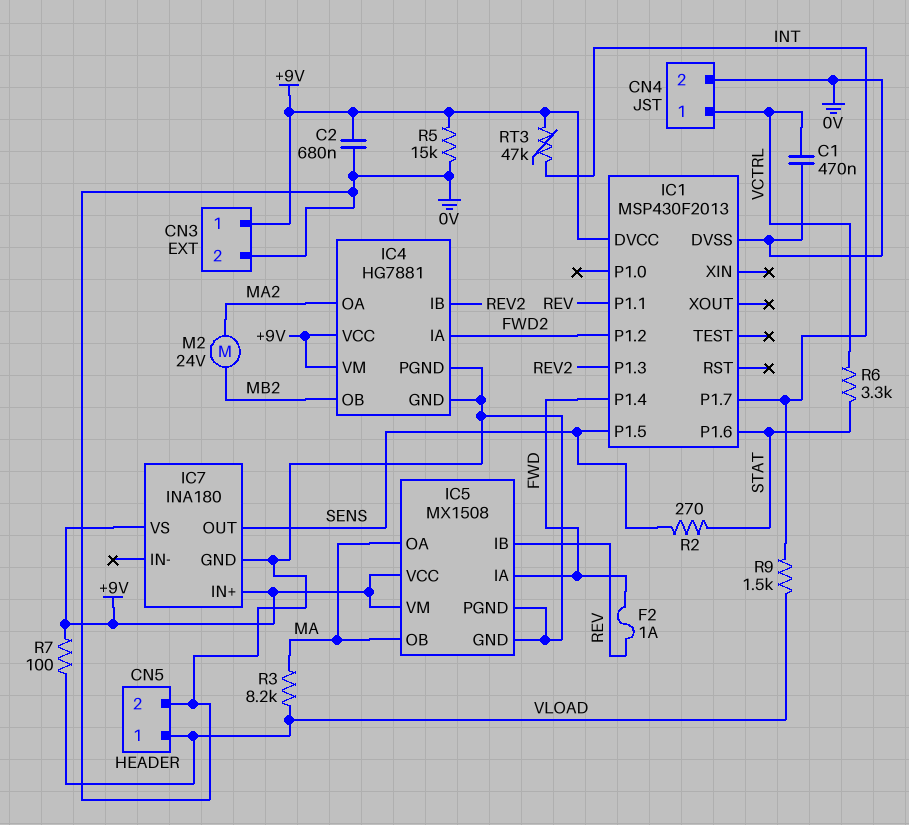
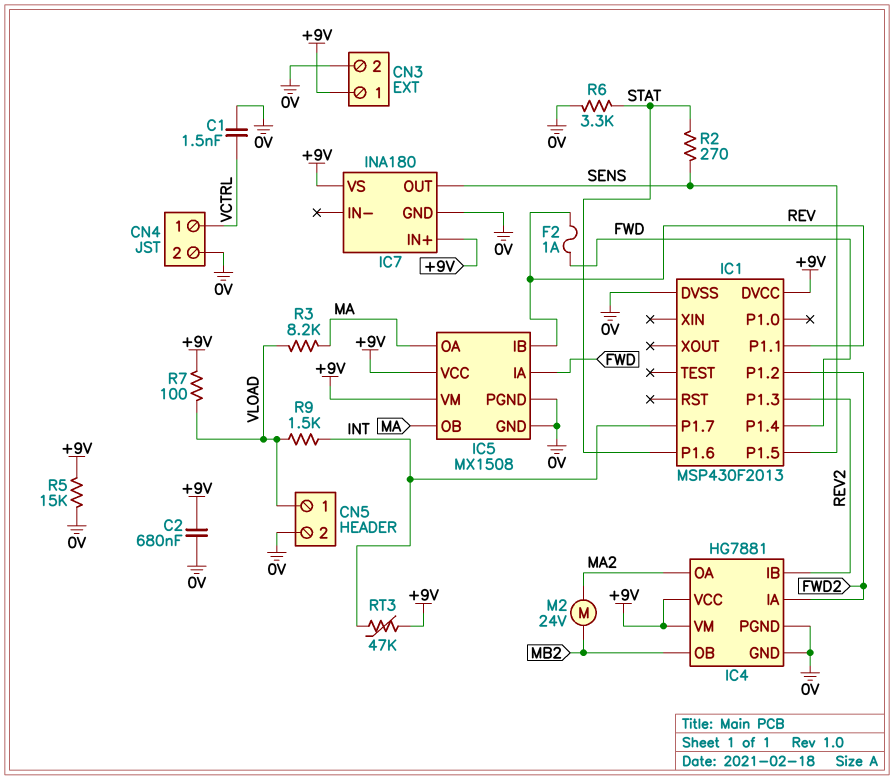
C1: 470nF (0V, VCTRL) -> 1.5nF (0V, VCTRL)
R6: 3.3k (STAT, VCTRL) -> 3.3k (0V, STAT)

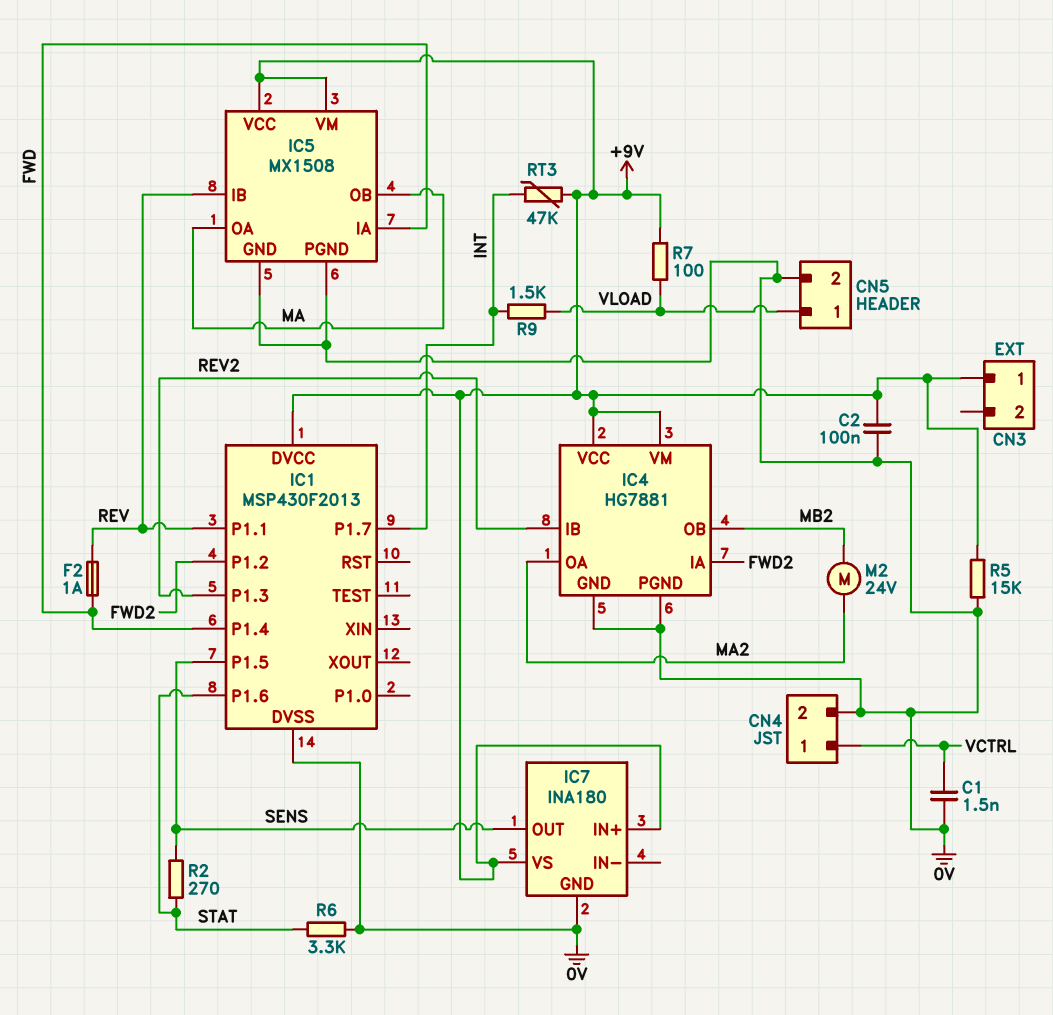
C2: 680nF (+9V, 0V) -> 100nF (+9V, 0V)
CN3 pin 2: 0V -> none
R3: 8.2k (MA, VLOAD) -> none

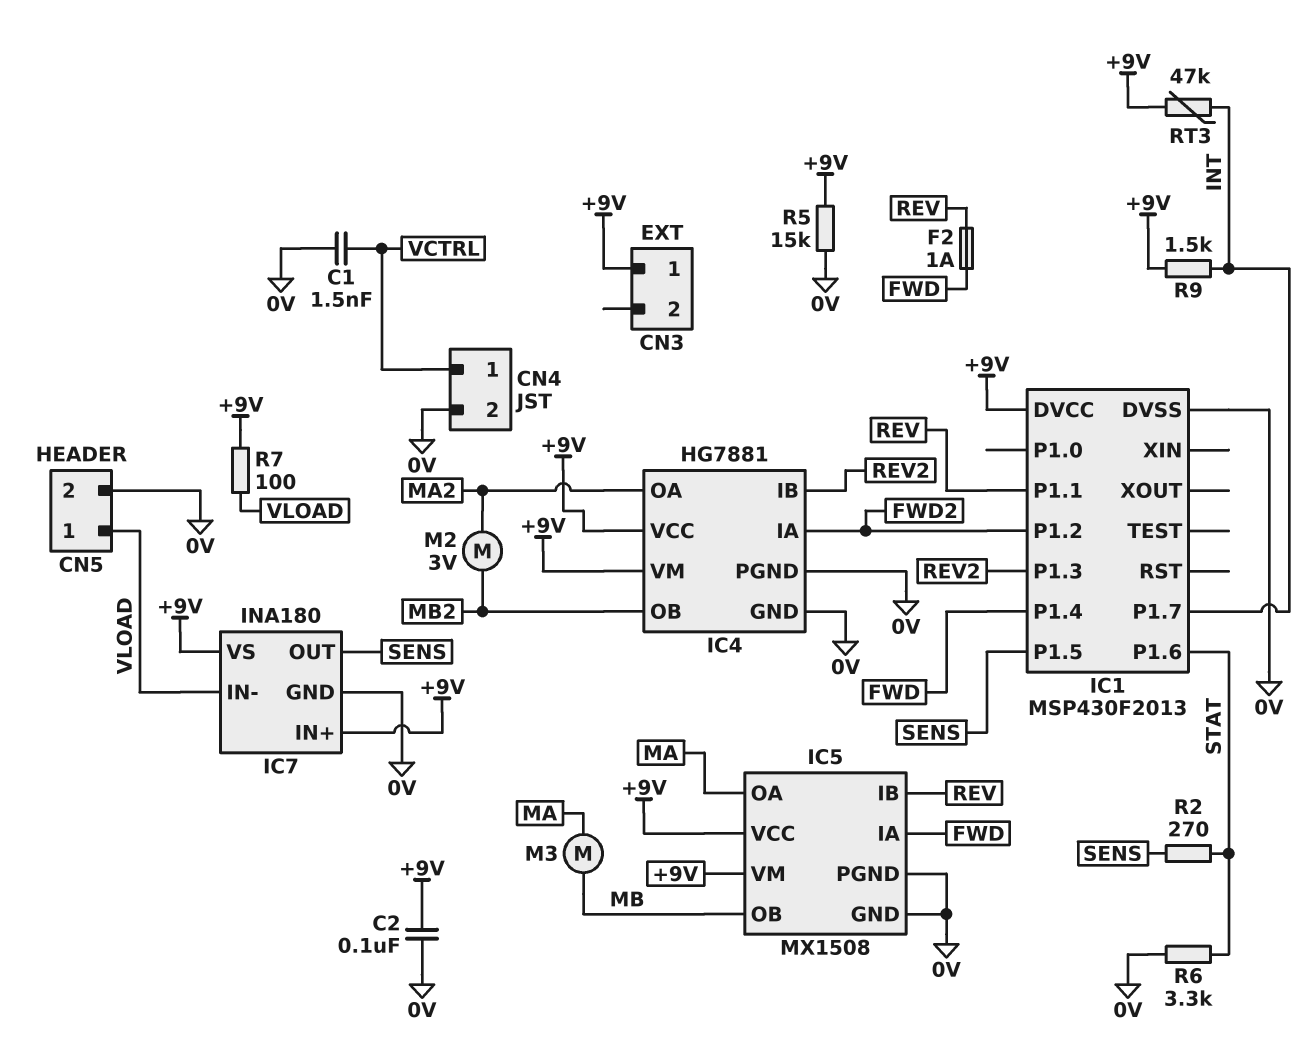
IC5 pin OB: MA -> MB
IC7 pin IN-: none -> VLOAD
M2: motor 24V (MA2, MB2) -> motor 3V (MA2, MB2)
M3: none -> motor (MA, MB)
R9: 1.5k (INT, VLOAD) -> 1.5k (+9V, INT)

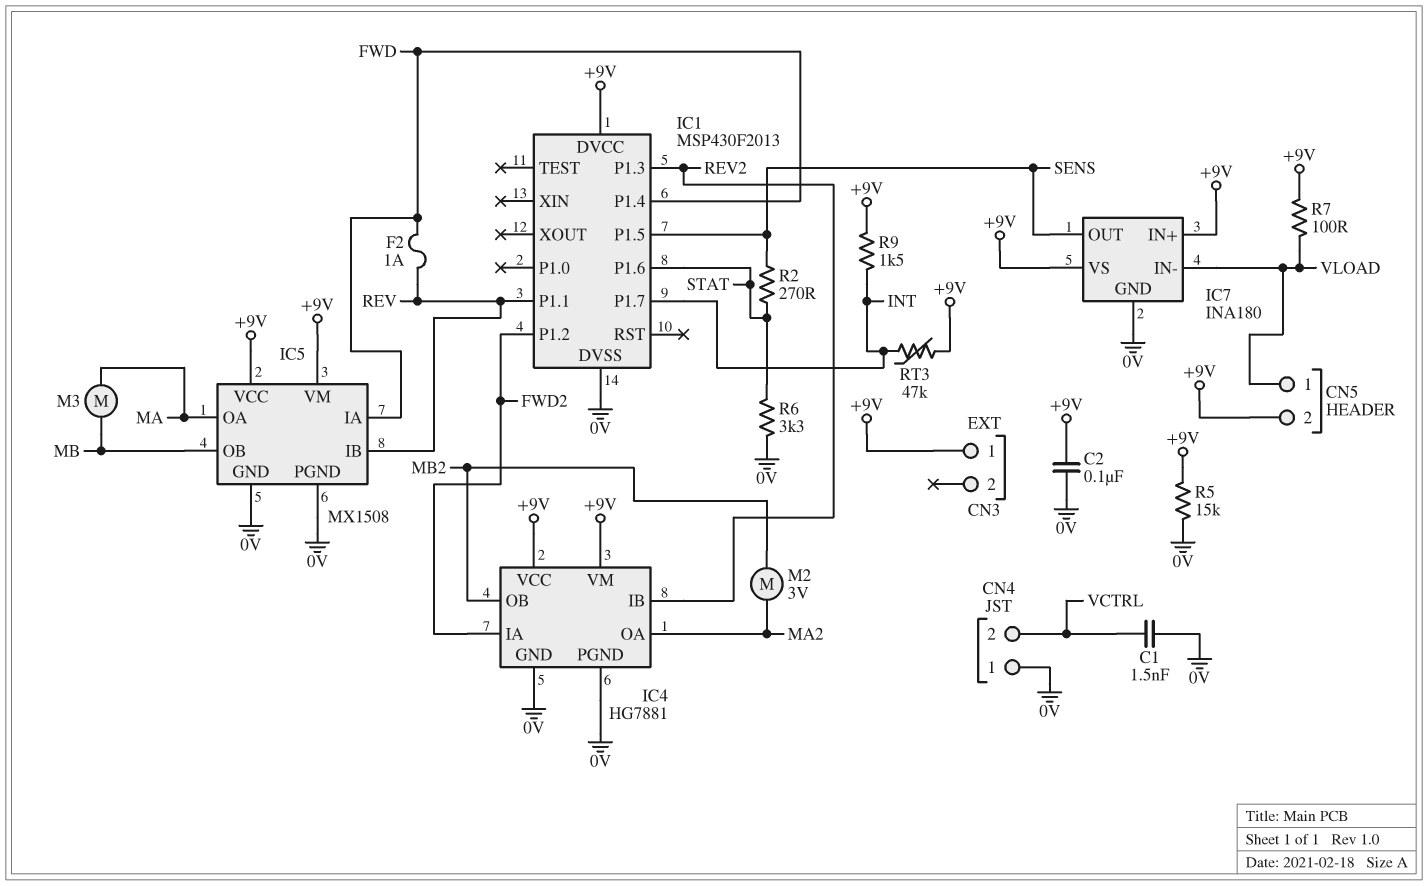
CN4 pin 1: VCTRL -> 0V
CN4 pin 2: 0V -> VCTRL
CN5 pin 2: 0V -> +9V

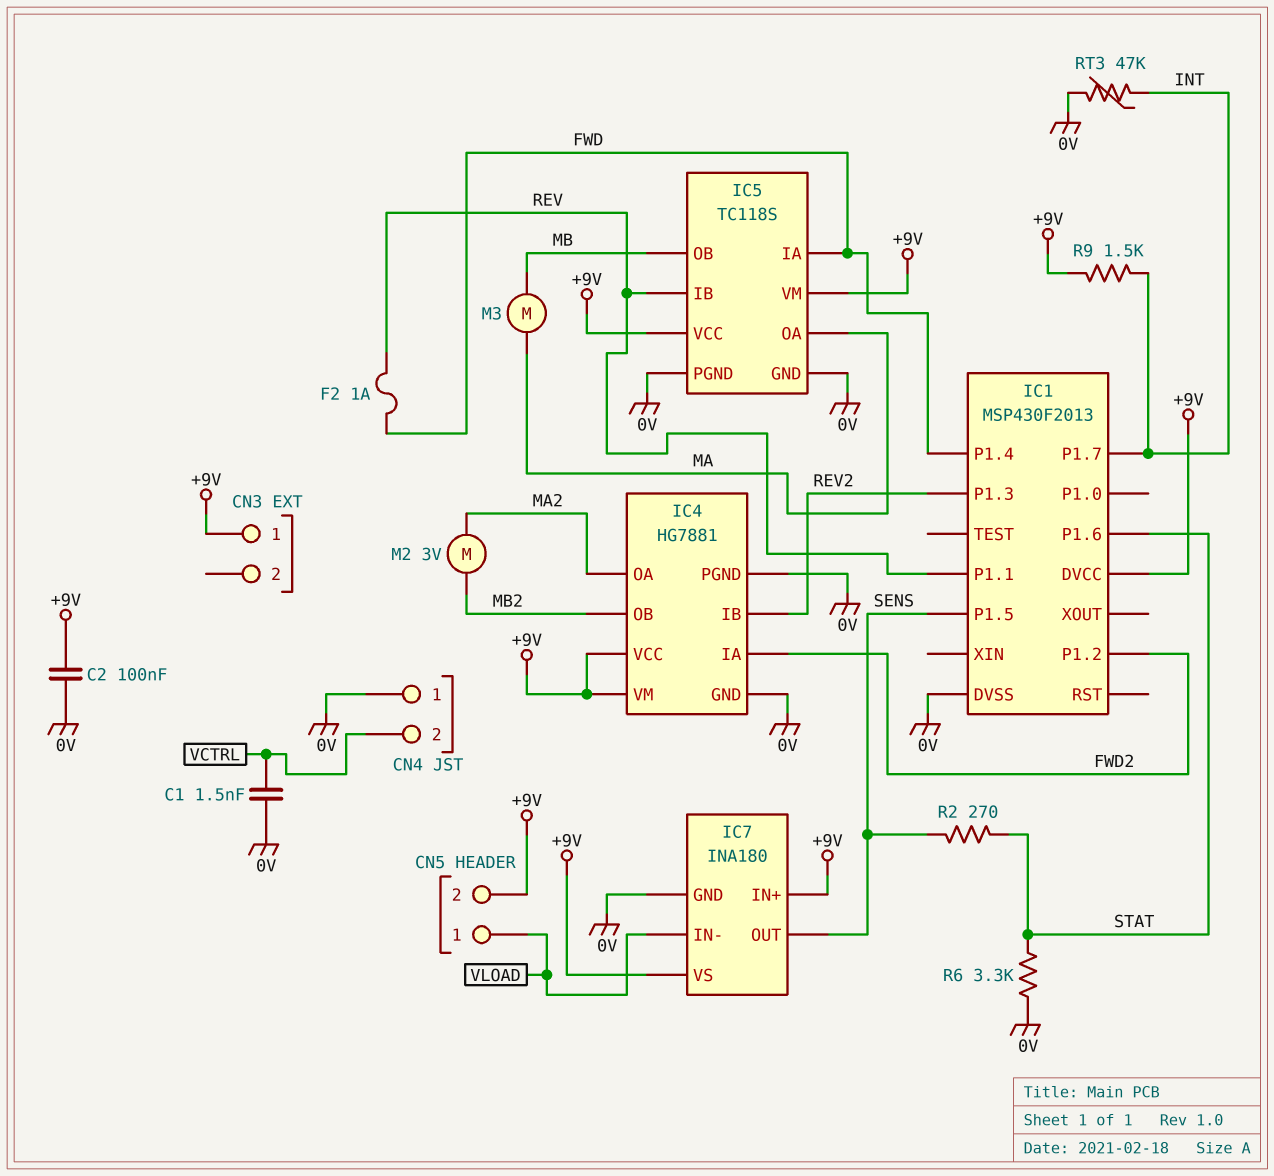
IC5: MX1508 -> TC118S
R5: 15k (+9V, 0V) -> none
R7: 100 (+9V, VLOAD) -> none
RT3: 47k (+9V, INT) -> 47k (0V, INT)

